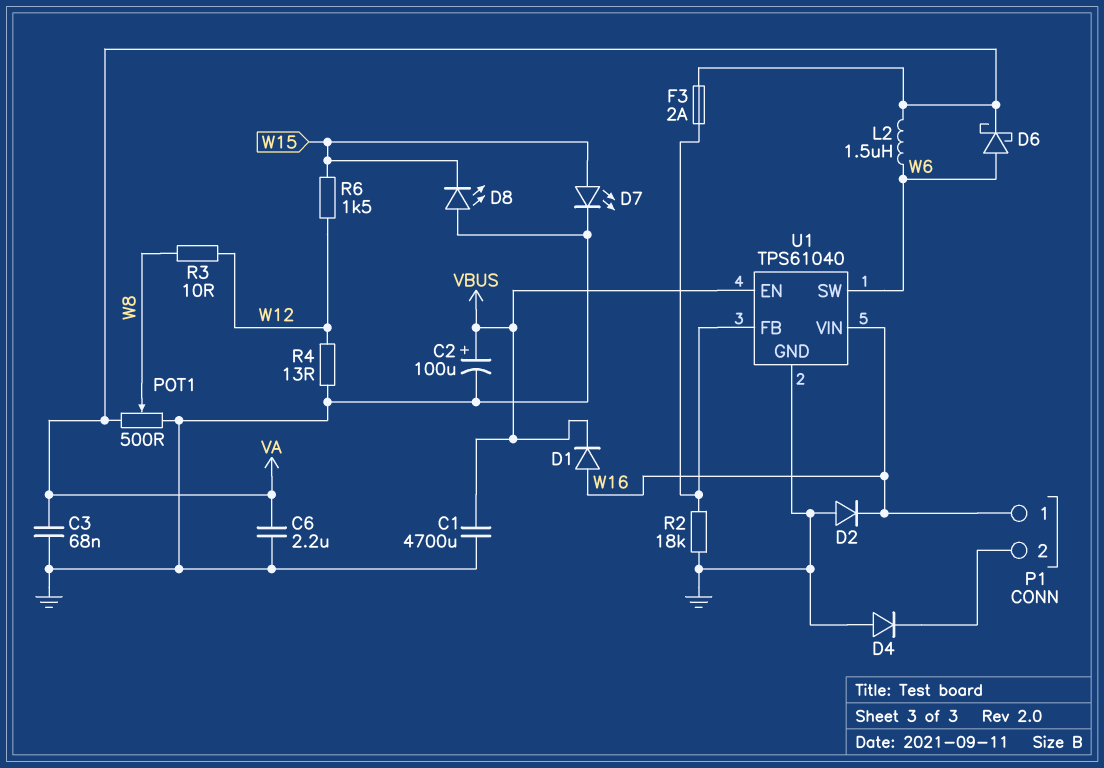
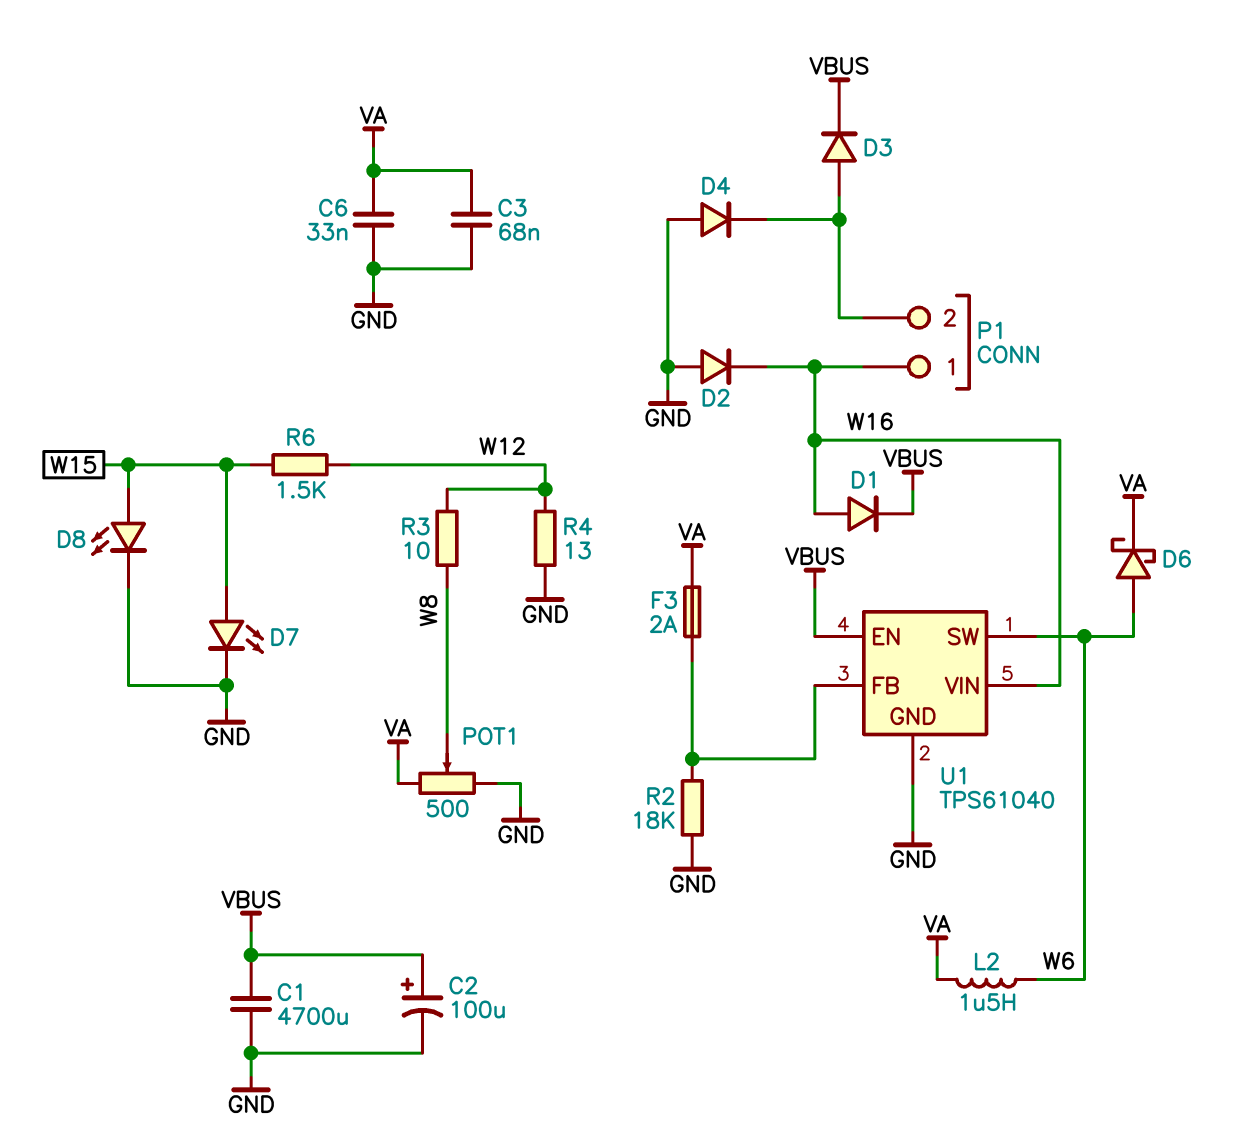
C6: 2.2uF (GND, VA) -> 33nF (GND, VA)
D3: none -> diode (A P1/2, K VBUS)
D8: LED (A GND, K W15) -> LED (A W15, K GND)

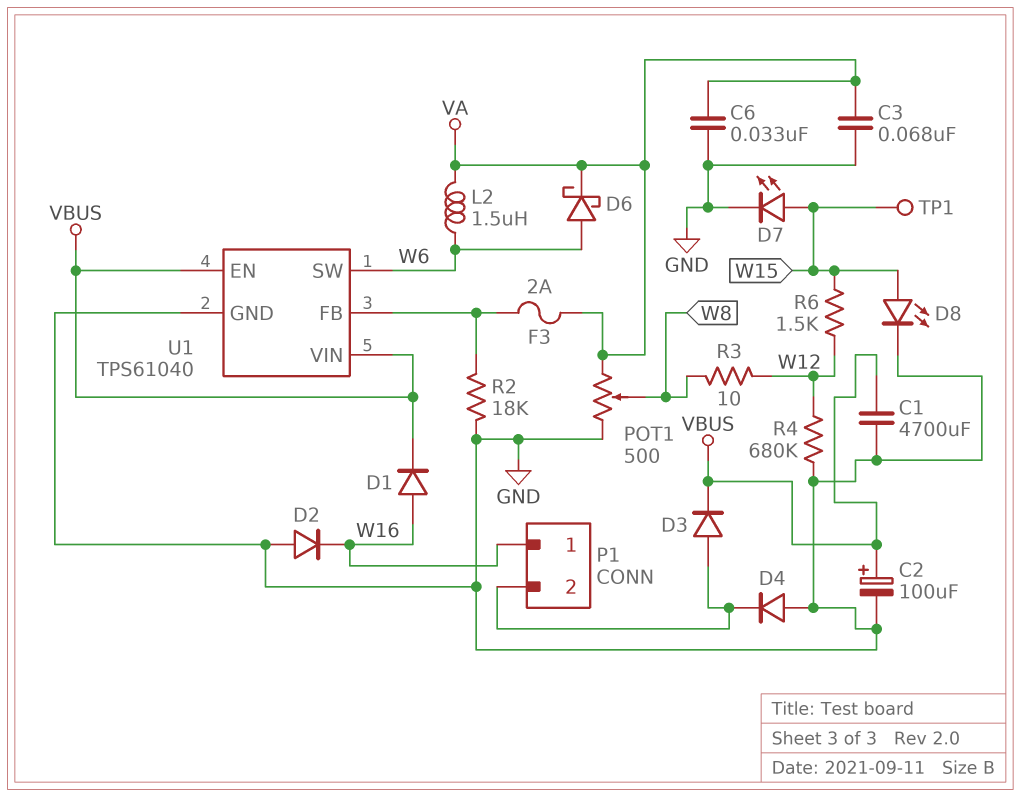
R4: 13 (GND, W12) -> 680k (GND, W12)
TP1: none -> test point (W15)
U1 pin VIN: W16 -> VBUS

